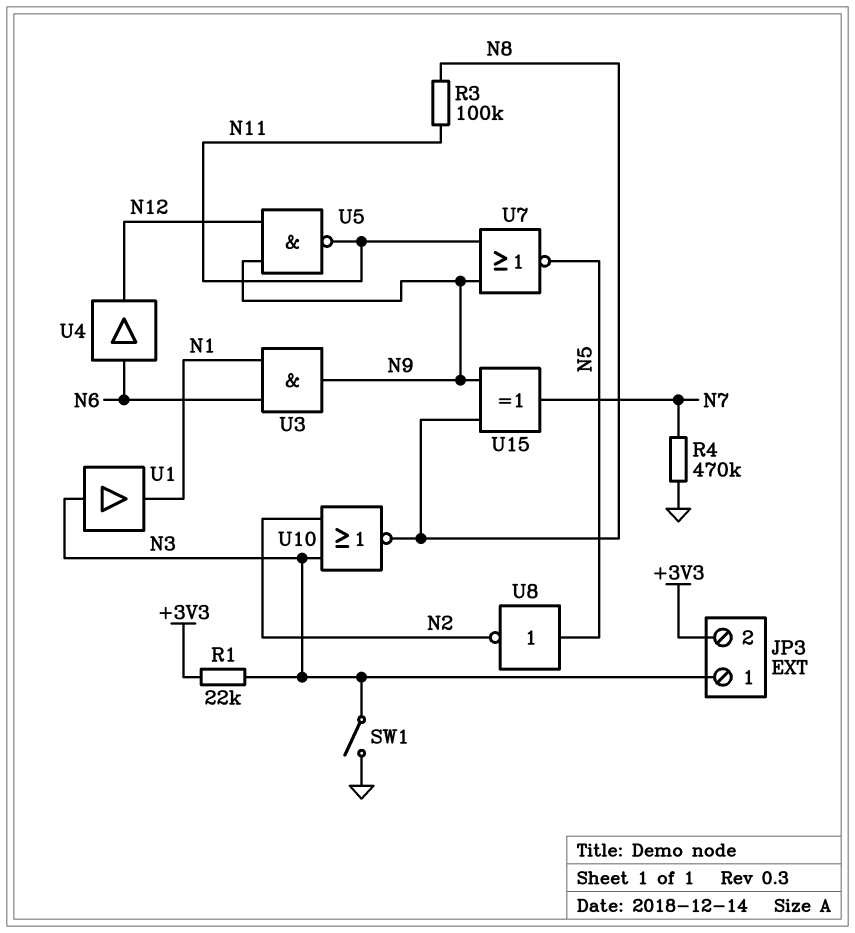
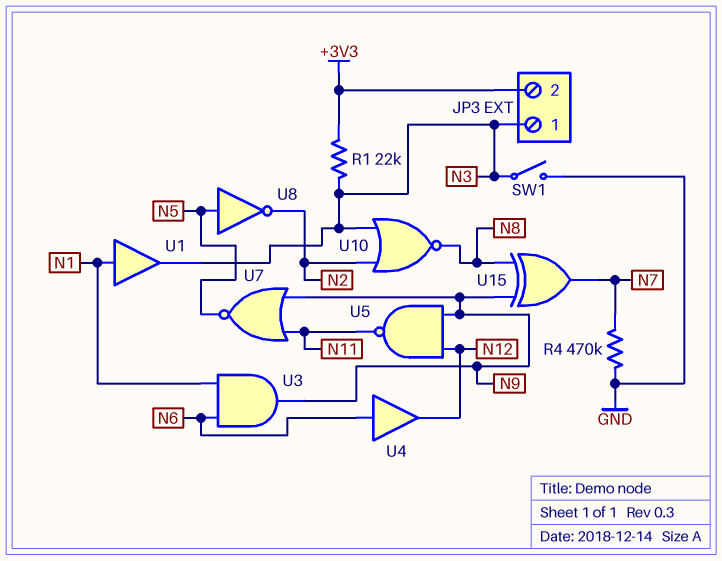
R3: 100k (N8, N11) -> none
U1: buffer (in N3, out N1) -> buffer (in N1, out N3)

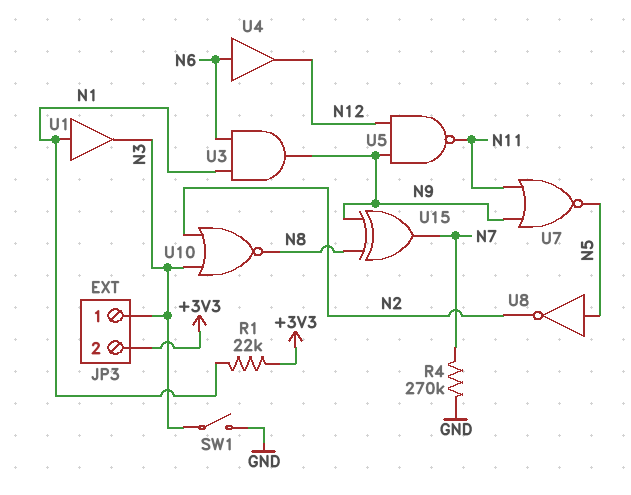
R1: 22k (+3V3, N3) -> 22k (+3V3, N1)
R4: 470k (GND, N7) -> 270k (GND, N7)

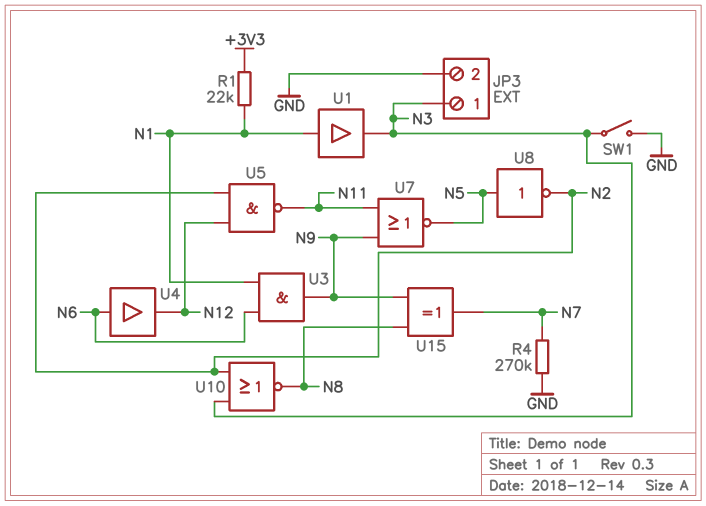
JP3 pin 2: +3V3 -> GND
U5: NAND (in N9, in N12, out N11) -> NAND (in N2, in N12, out N11)

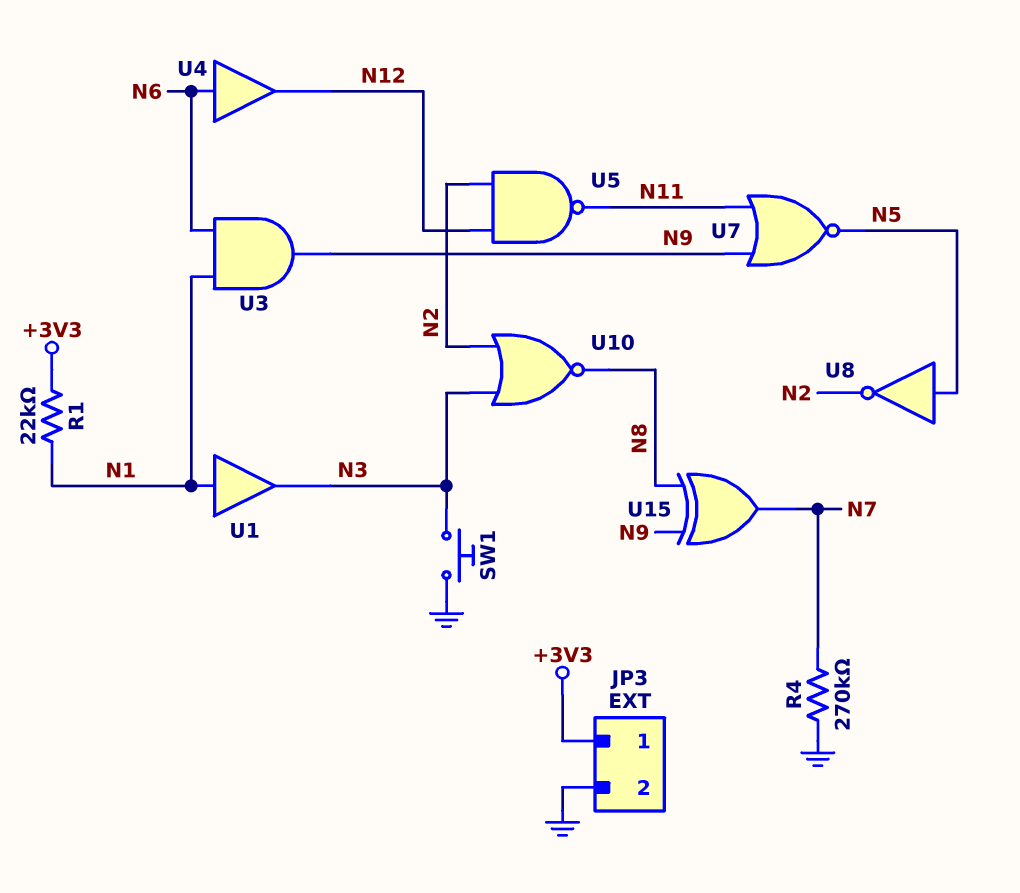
JP3 pin 1: N3 -> +3V3
SW1: switch (GND, N3) -> button (GND, N3)

